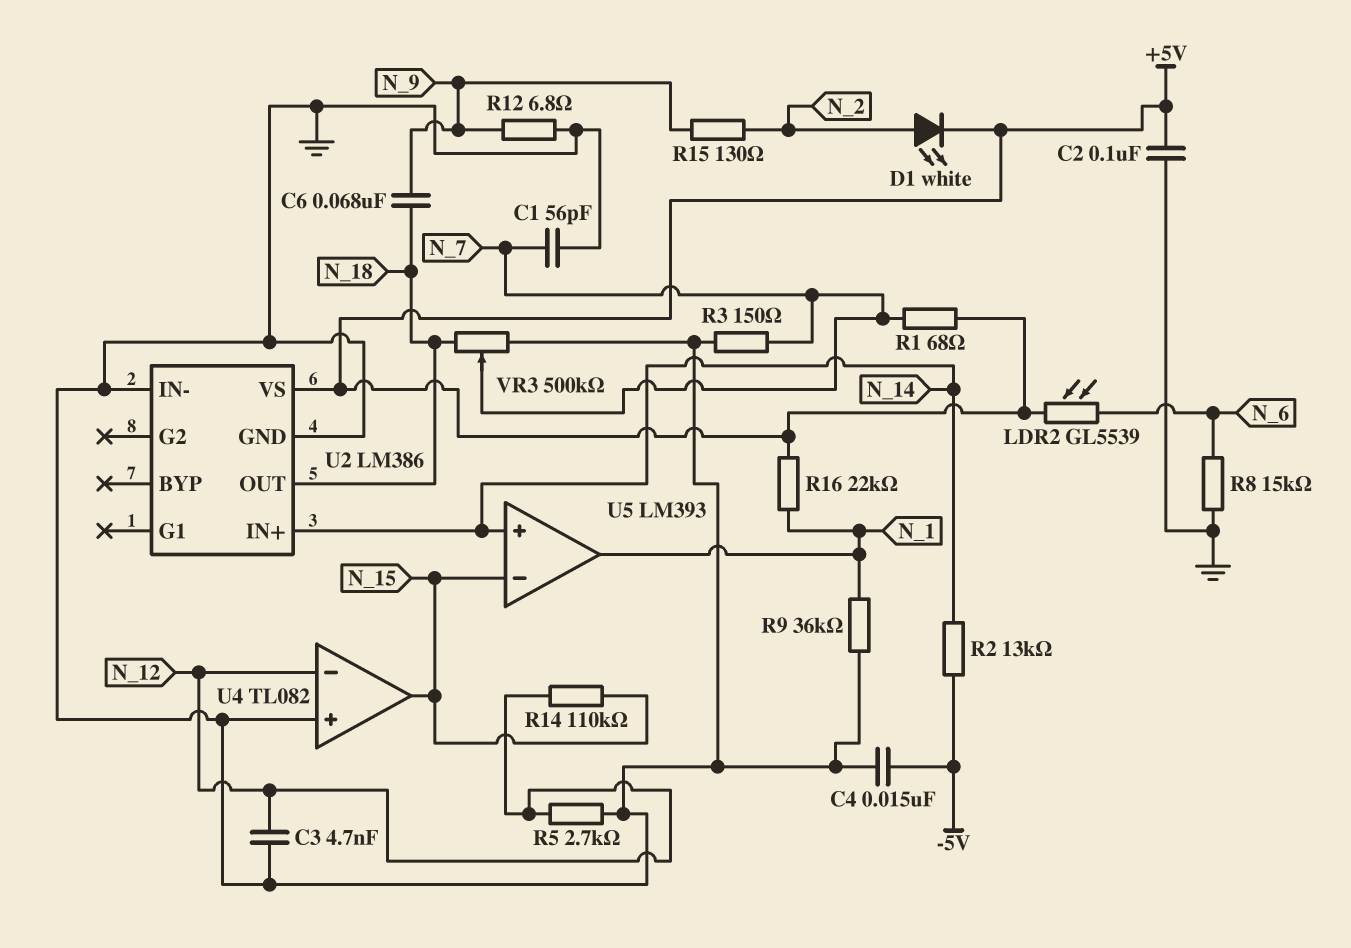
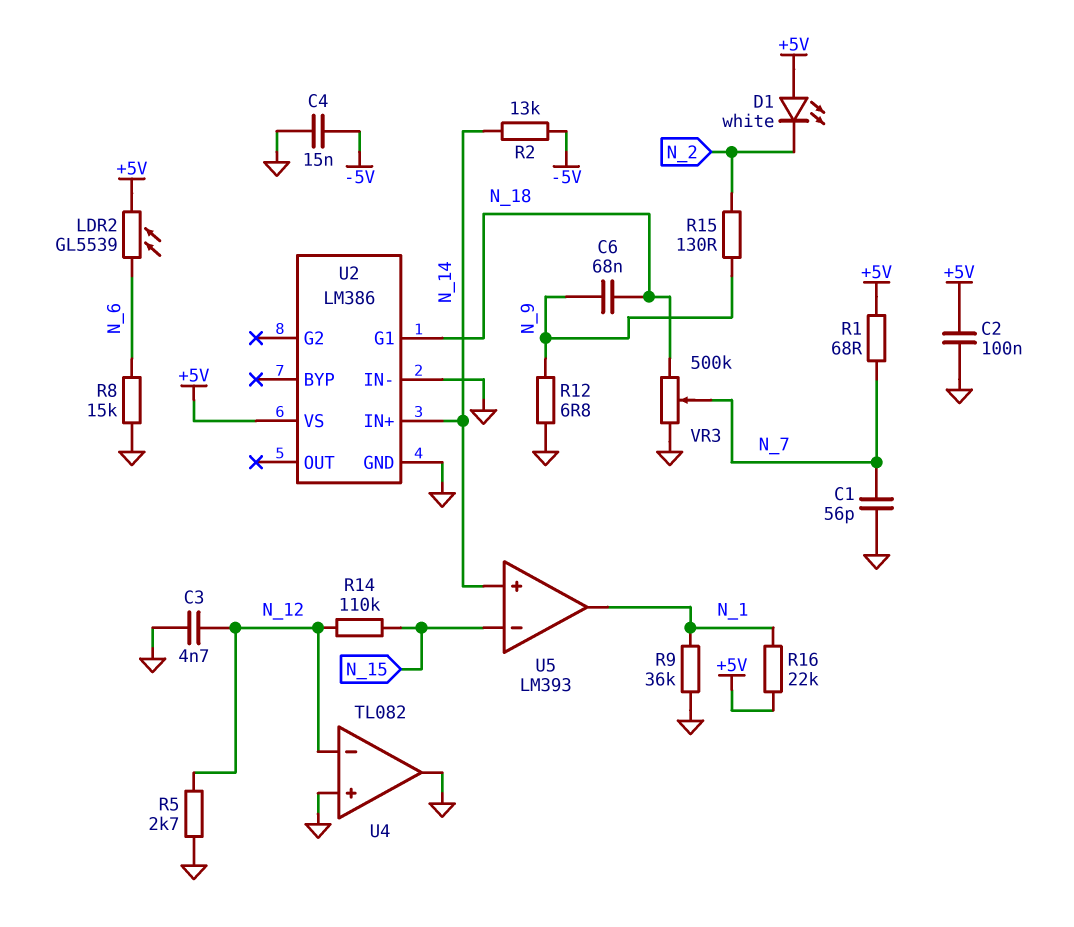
D1: LED white (A N_2, K +5V) -> LED white (A +5V, K N_2)
R3: 150 (GND, N_7) -> none
U2 pin G1: none -> N_18
U2 pin OUT: N_18 -> none
U4 pin out: N_15 -> GND

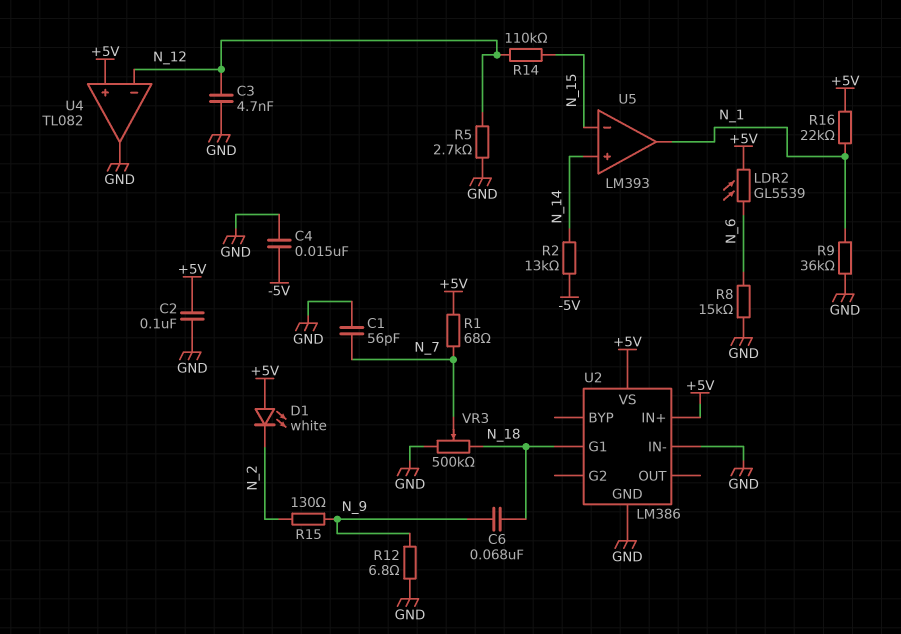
U2 pin IN+: N_14 -> +5V
U4 pin in+: GND -> +5V

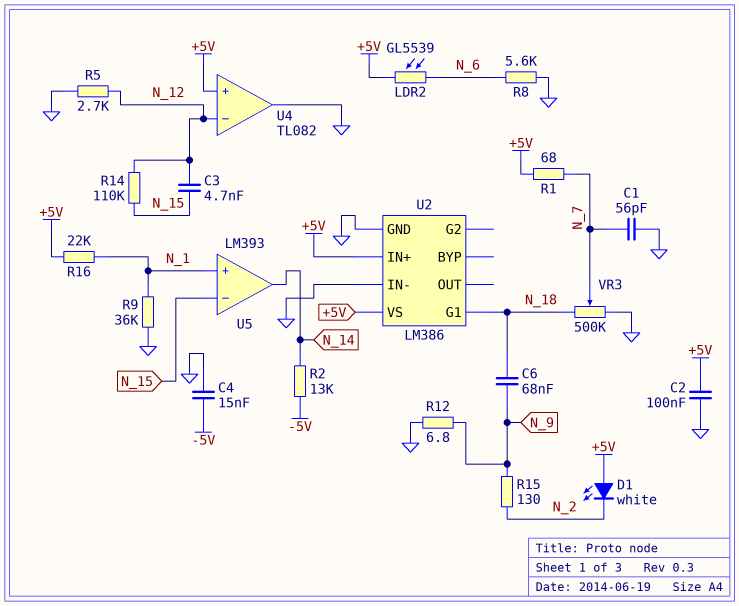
C3: 4.7nF (GND, N_12) -> 4.7nF (N_12, N_15)
R8: 15k (GND, N_6) -> 5.6k (GND, N_6)
U5 pin in+: N_14 -> N_1
U5 pin out: N_1 -> N_14

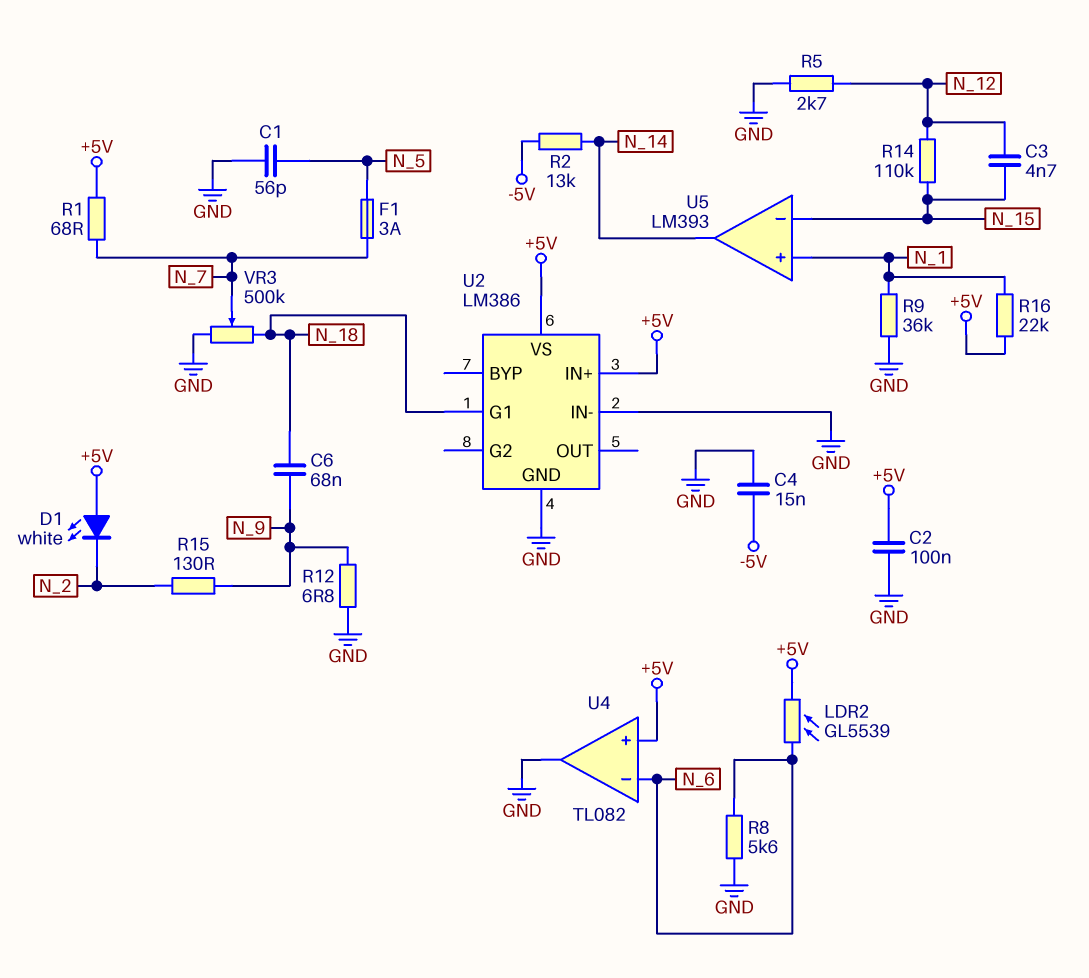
C1: 56pF (GND, N_7) -> 56pF (GND, N_5)
F1: none -> 3A (N_5, N_7)
U4 pin in-: N_12 -> N_6

